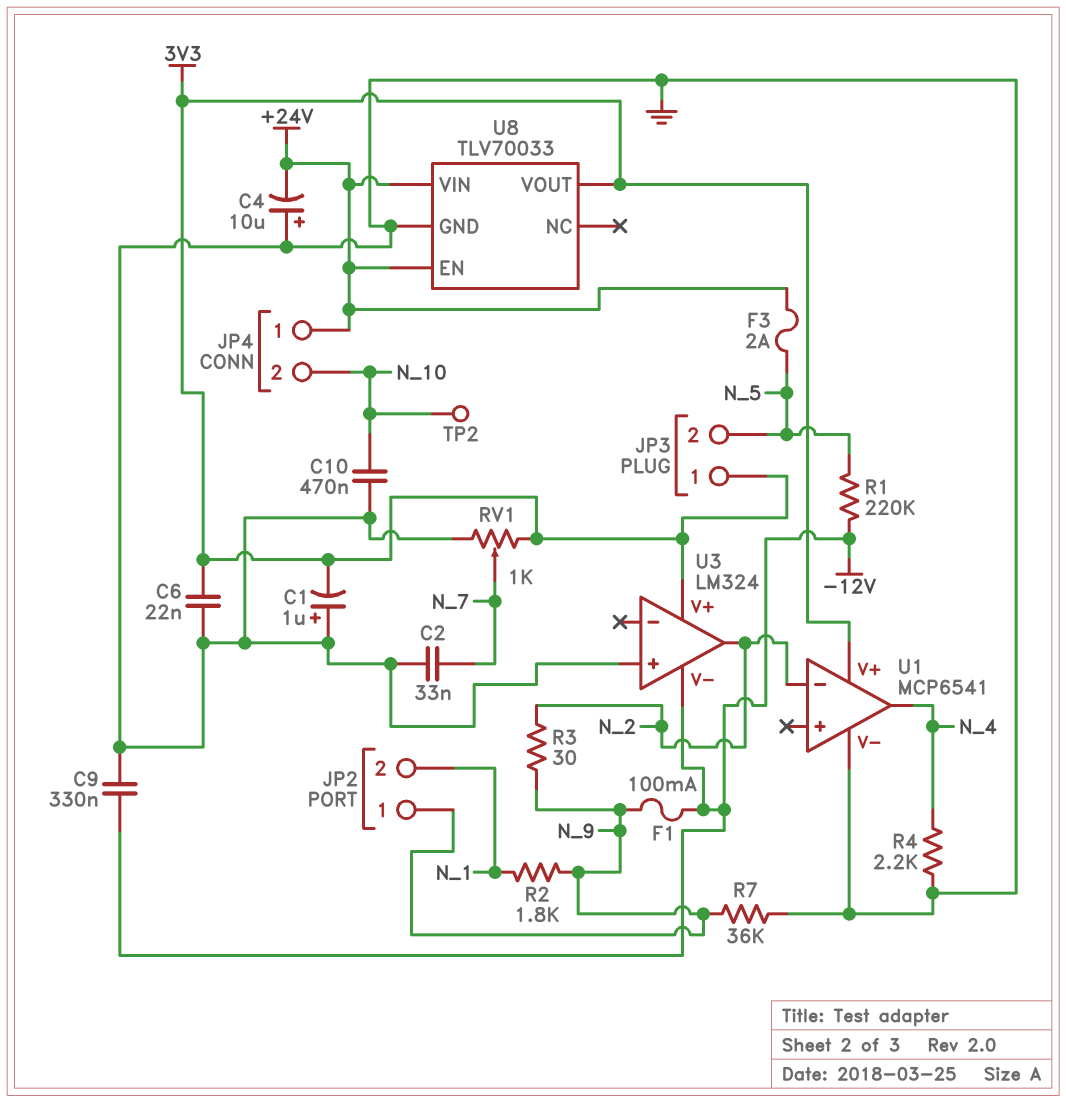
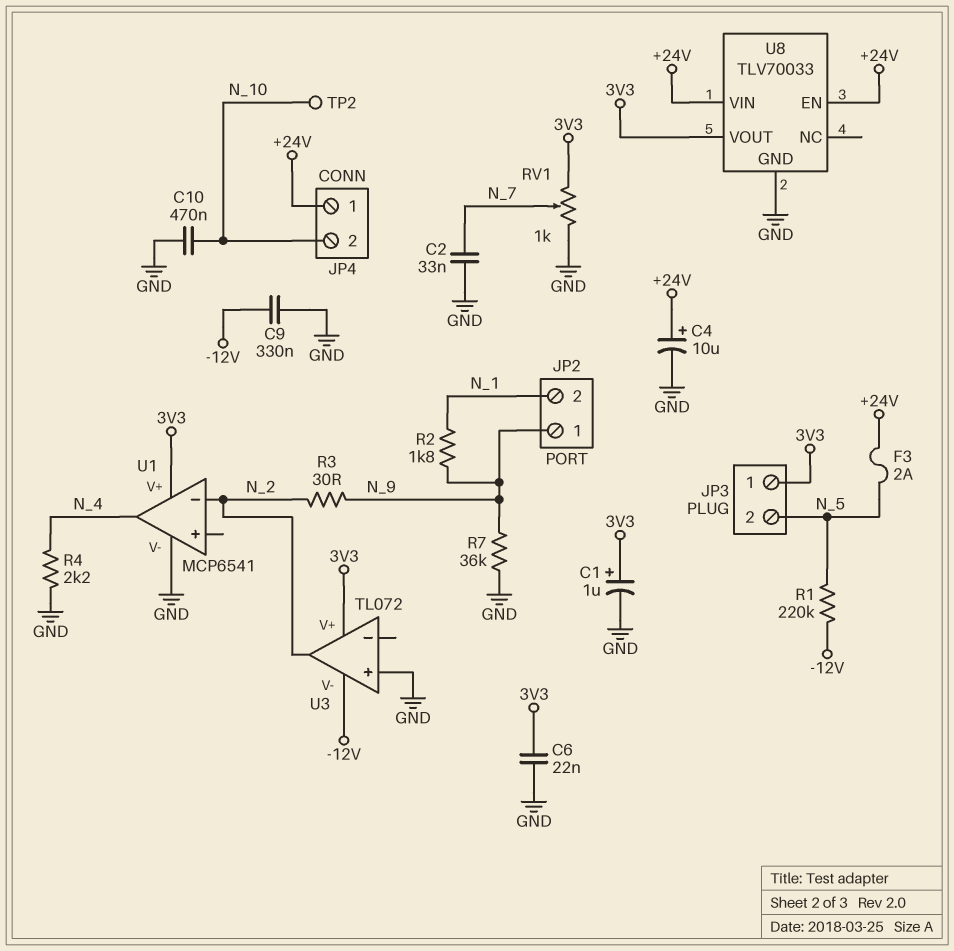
C1: 1uF (plus GND, minus 3V3) -> 1uF (plus 3V3, minus GND)
C4: 10uF (plus GND, minus +24V) -> 10uF (plus +24V, minus GND)
F1: 100mA (-12V, N_9) -> none
U3: LM324 -> TL072

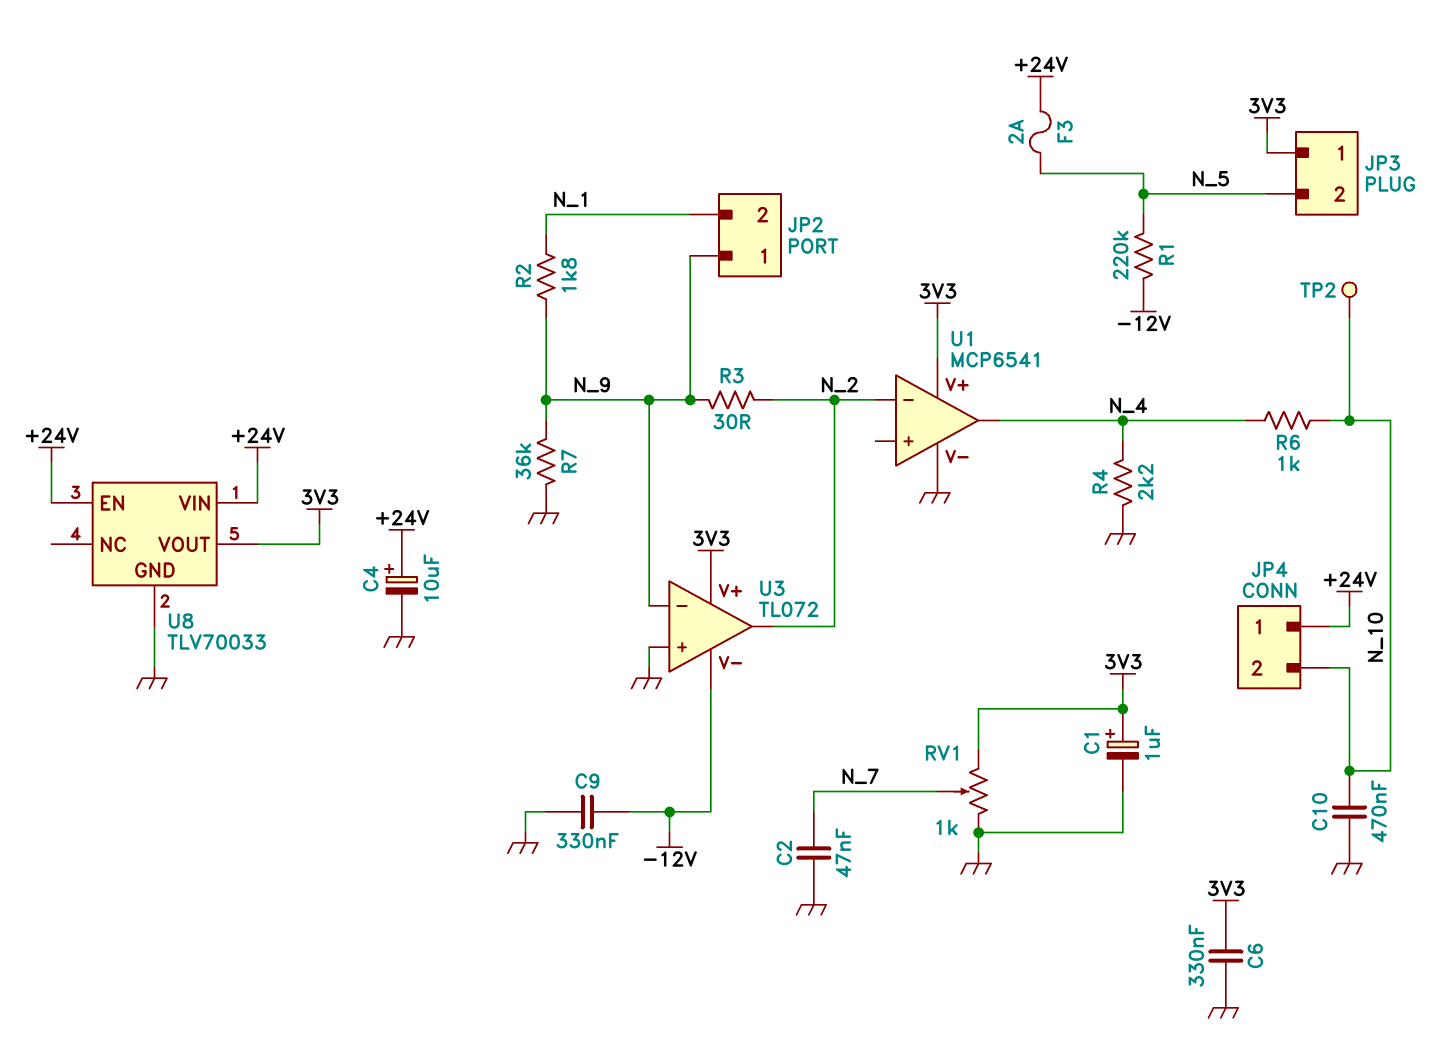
C2: 33nF (GND, N_7) -> 47nF (GND, N_7)
C6: 22nF (3V3, GND) -> 330nF (3V3, GND)
R6: none -> 1k (N_4, N_10)
U3 pin in-: none -> N_9

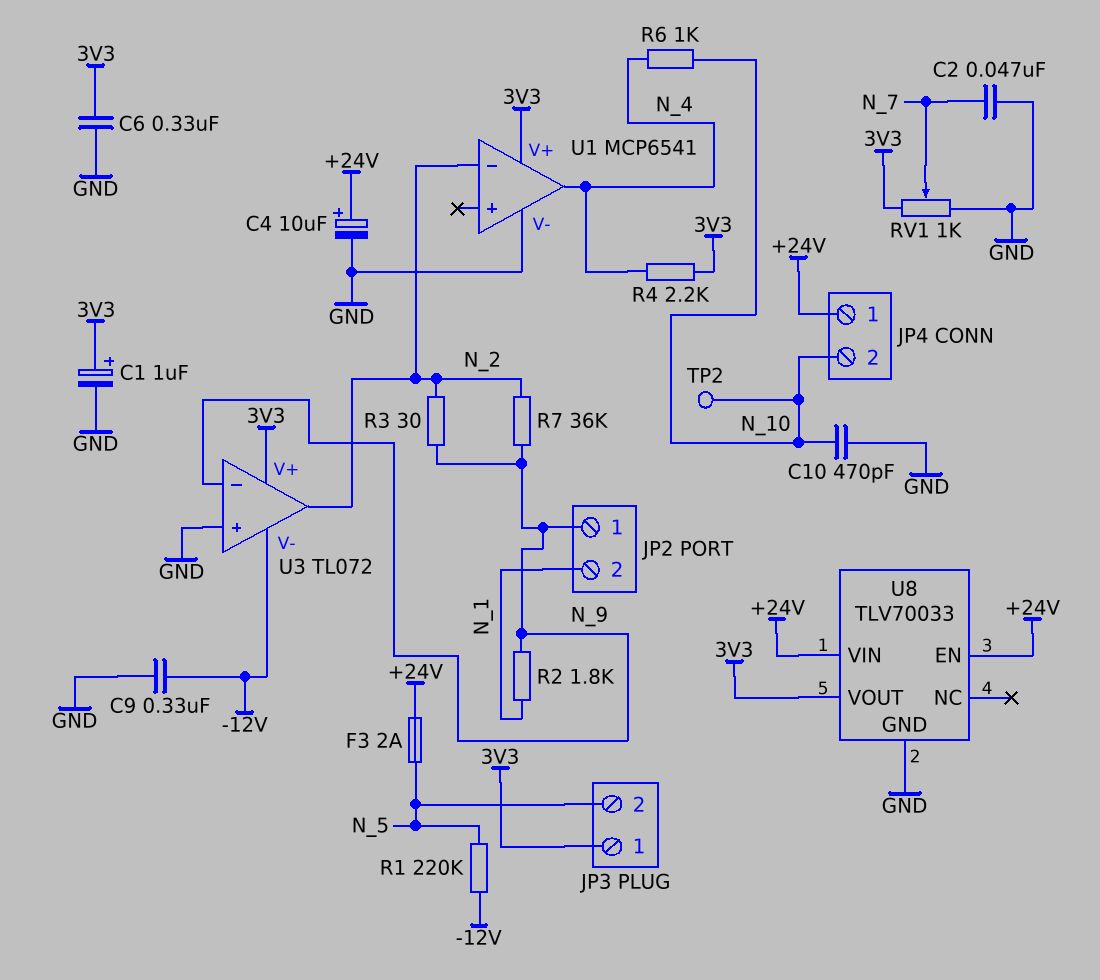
C10: 470nF (GND, N_10) -> 470pF (GND, N_10)
R4: 2.2k (GND, N_4) -> 2.2k (3V3, N_4)
R7: 36k (GND, N_9) -> 36k (N_2, N_9)

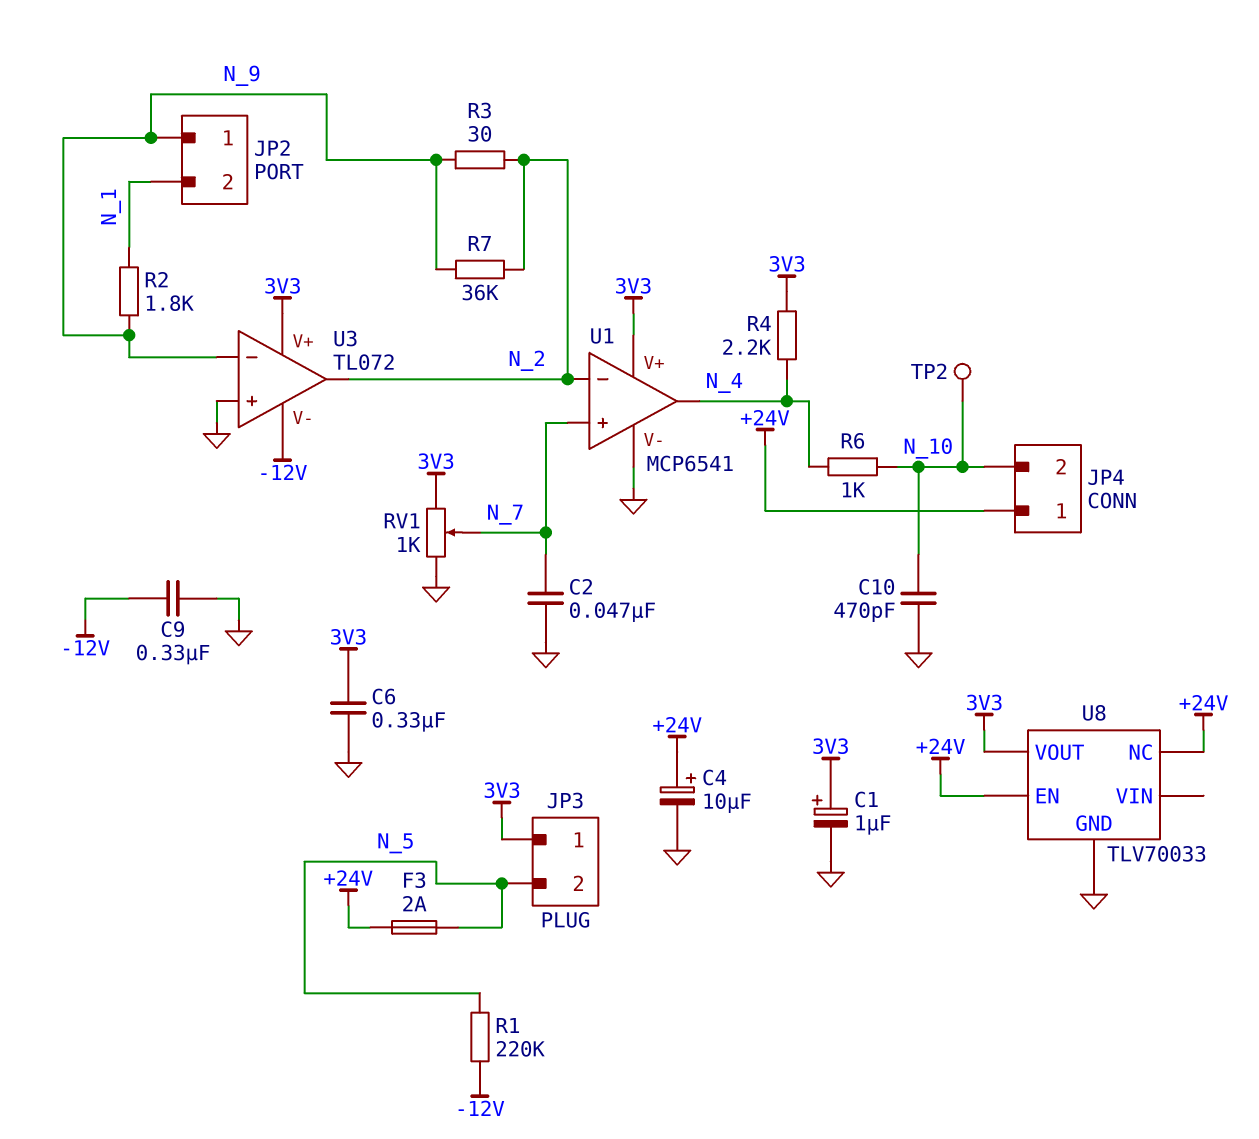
U1 pin in+: none -> N_7
U8 pin NC: none -> +24V
U8 pin VIN: +24V -> none

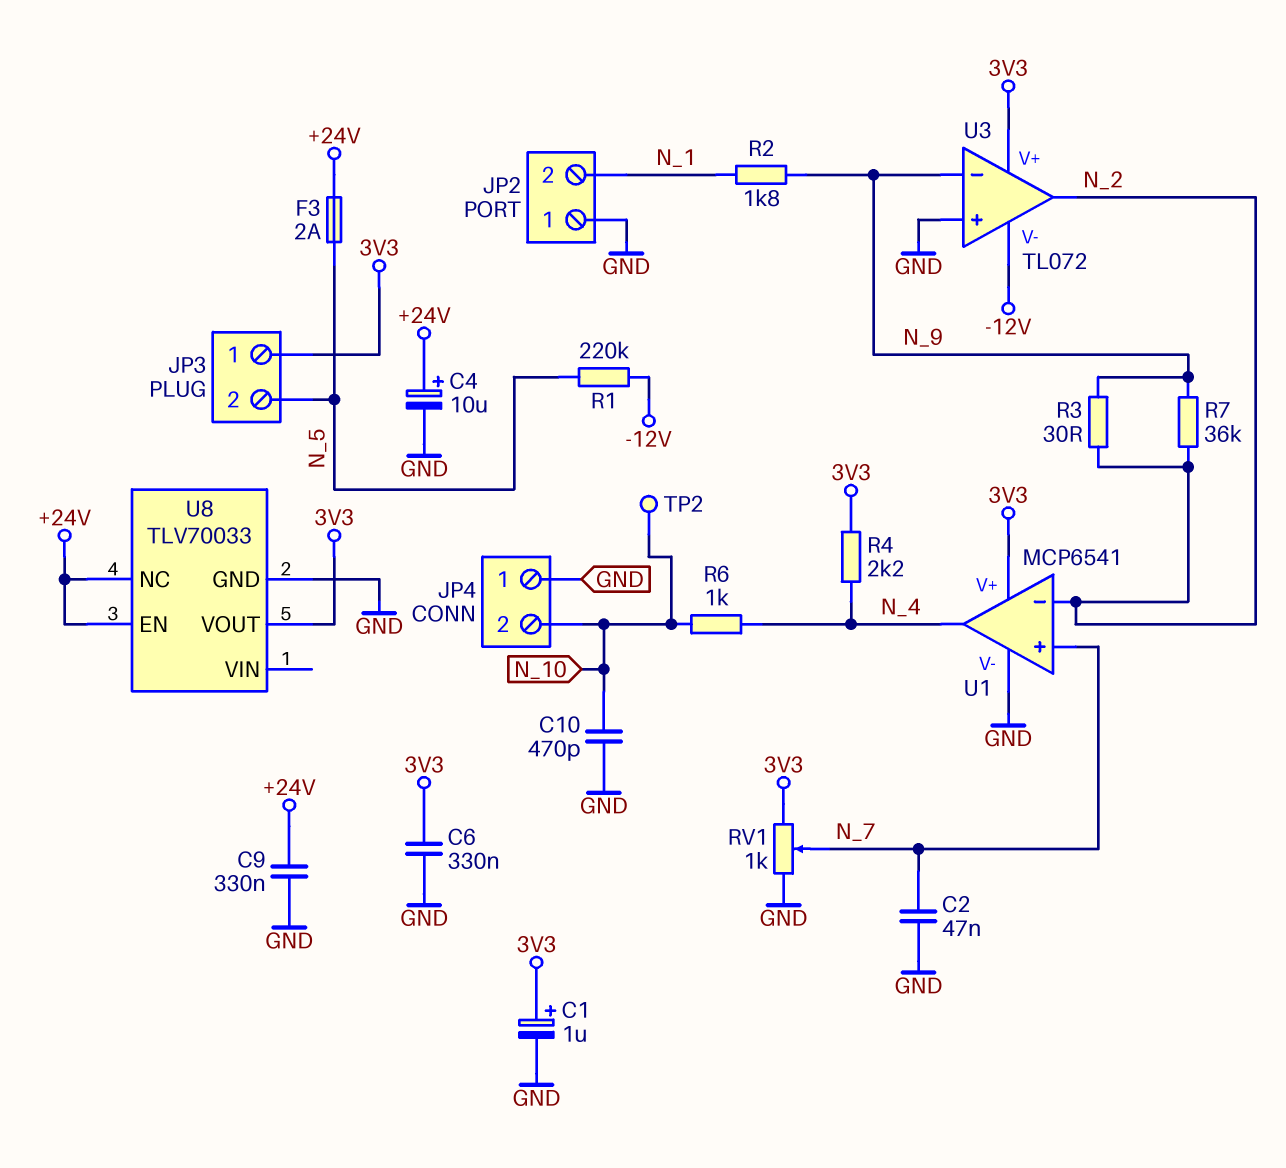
C9: 330nF (-12V, GND) -> 330nF (+24V, GND)
JP2 pin 1: N_9 -> GND
JP4 pin 1: +24V -> GND

